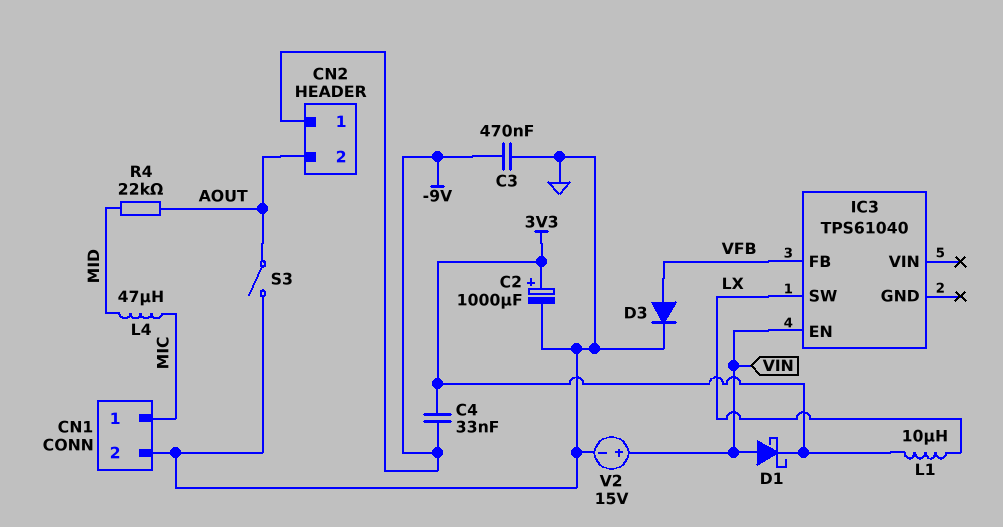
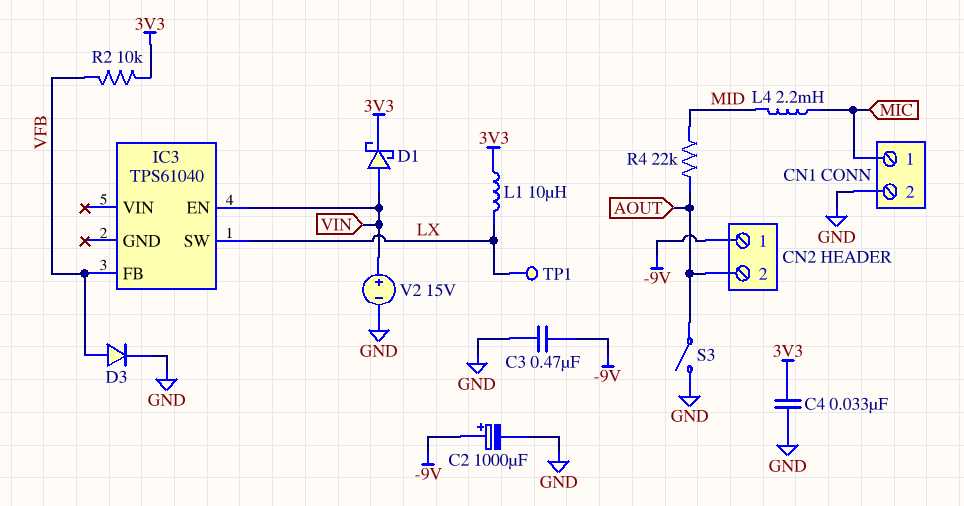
C2: 1000uF (plus 3V3, minus GND) -> 1000uF (plus -9V, minus GND)
C4: 33nF (-9V, 3V3) -> 33nF (3V3, GND)
L4: 47uH (MIC, MID) -> 2.2mH (MIC, MID)
R2: none -> 10k (3V3, VFB)
TP1: none -> test point (LX)

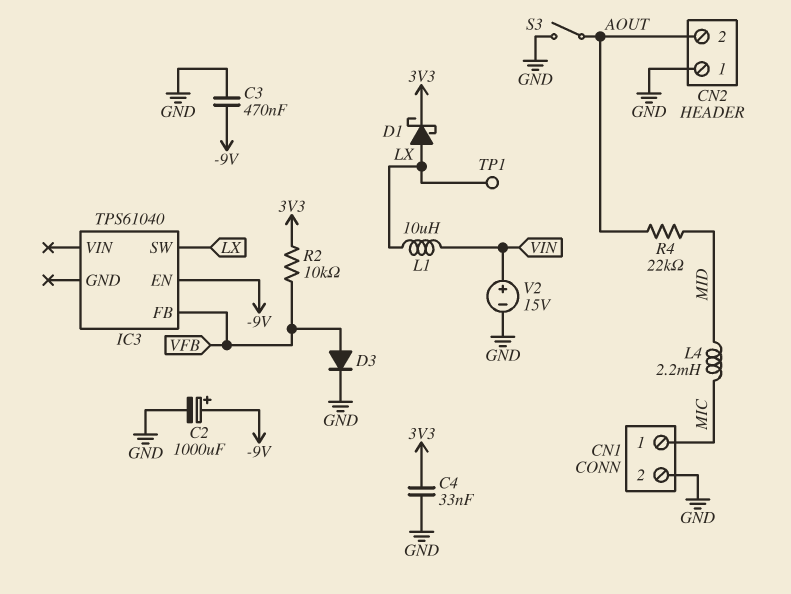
CN2 pin 1: -9V -> GND
D1: schottky (A VIN, K 3V3) -> schottky (A LX, K 3V3)
IC3 pin EN: VIN -> -9V
L1: 10uH (3V3, LX) -> 10uH (LX, VIN)

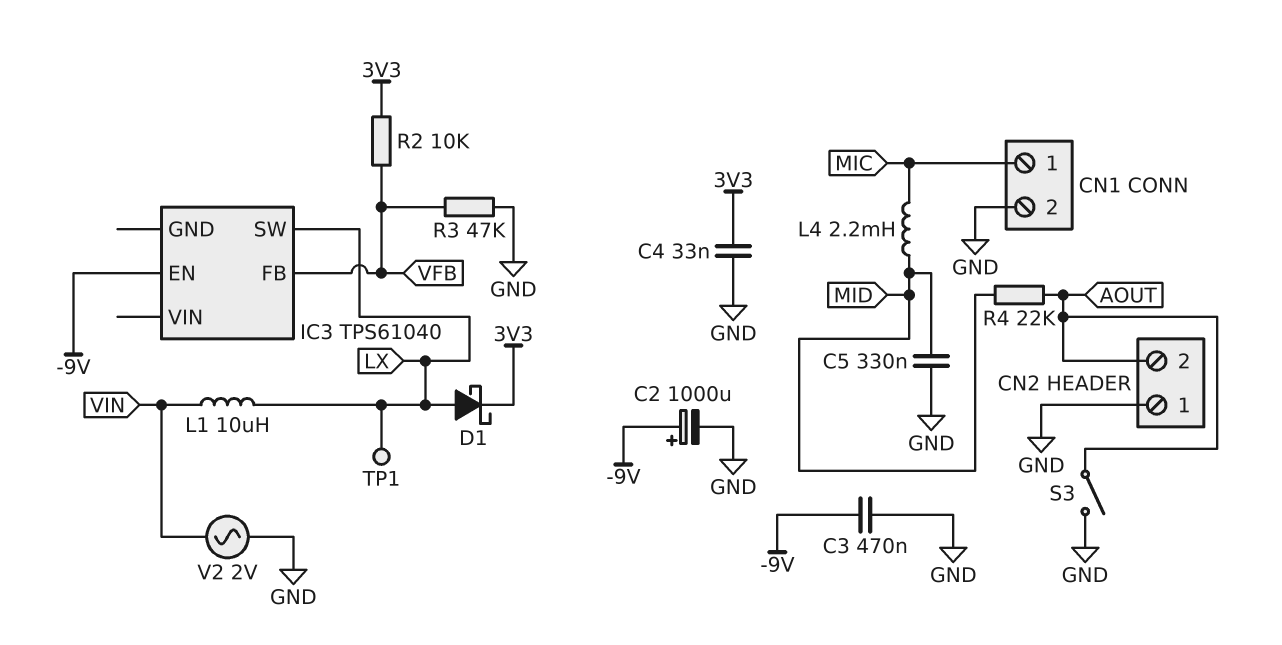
C5: none -> 330nF (GND, MID)
D3: diode (A VFB, K GND) -> none
R3: none -> 47k (GND, VFB)
V2: 15V (plus VIN, minus GND) -> AC 2V (GND, VIN)

